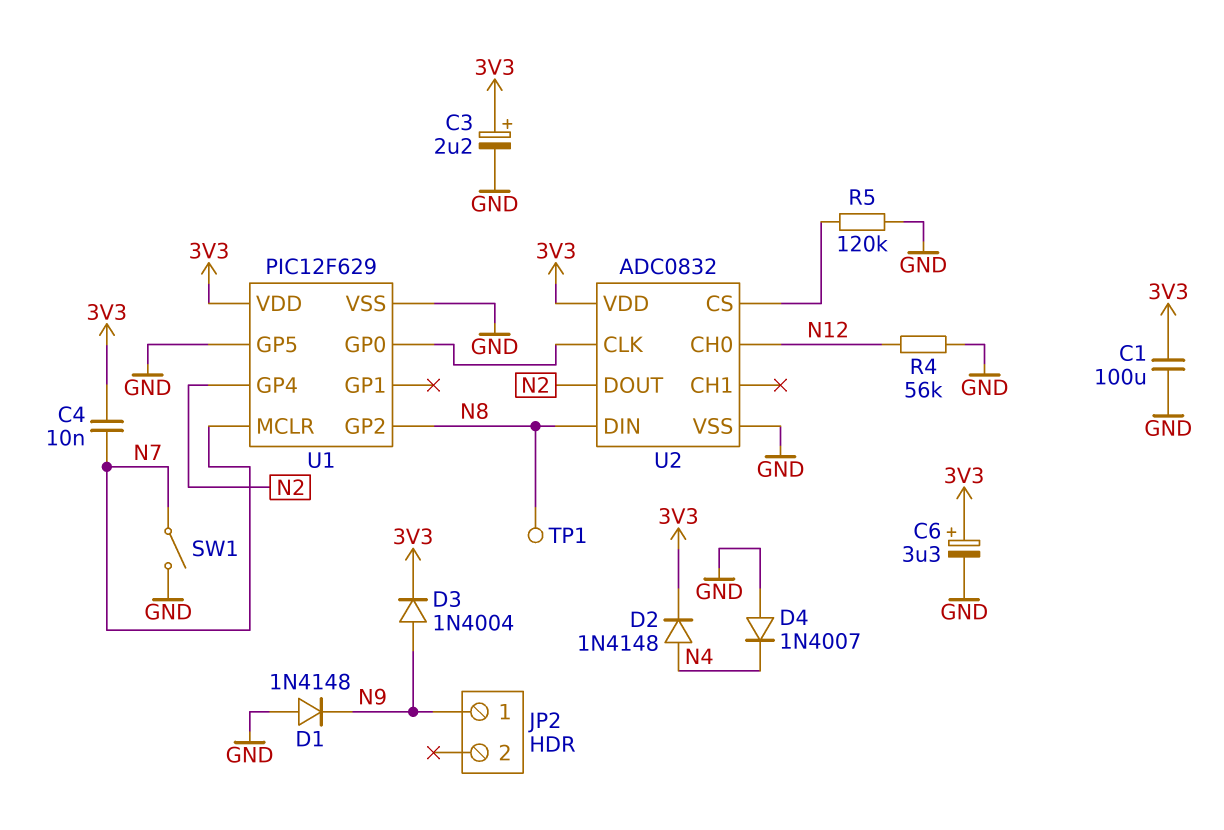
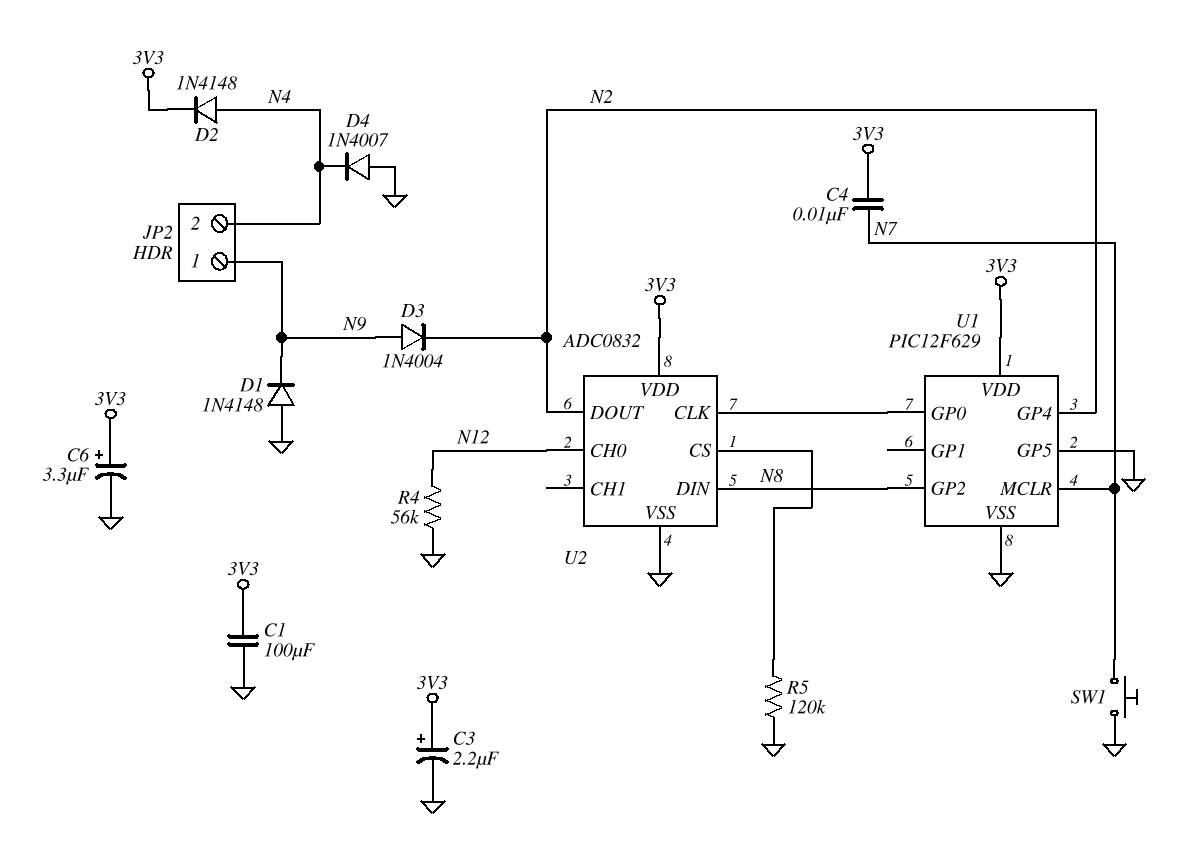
D3: diode 1N4004 (A N9, K 3V3) -> diode 1N4004 (A N9, K N2)
JP2 pin 2: none -> N4
SW1: switch (GND, N7) -> button (GND, N7)
TP1: test point (N8) -> none

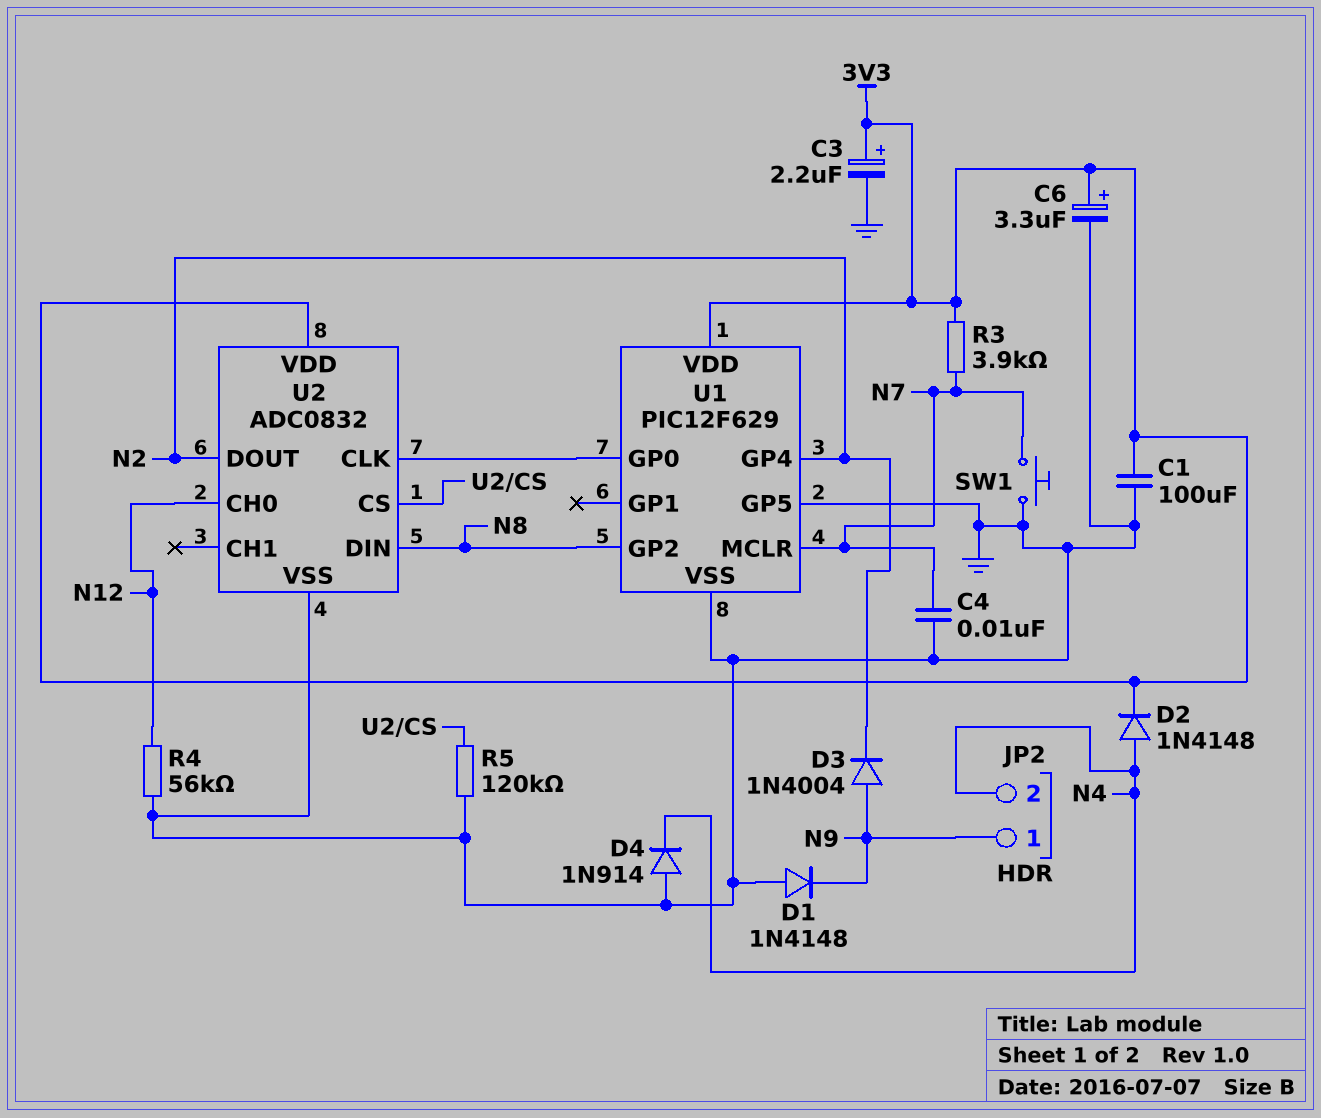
C4: 10nF (3V3, N7) -> 10nF (GND, N7)
D4: diode 1N4007 (A GND, K N4) -> diode 1N914 (A GND, K N4)
R3: none -> 3.9k (3V3, N7)

